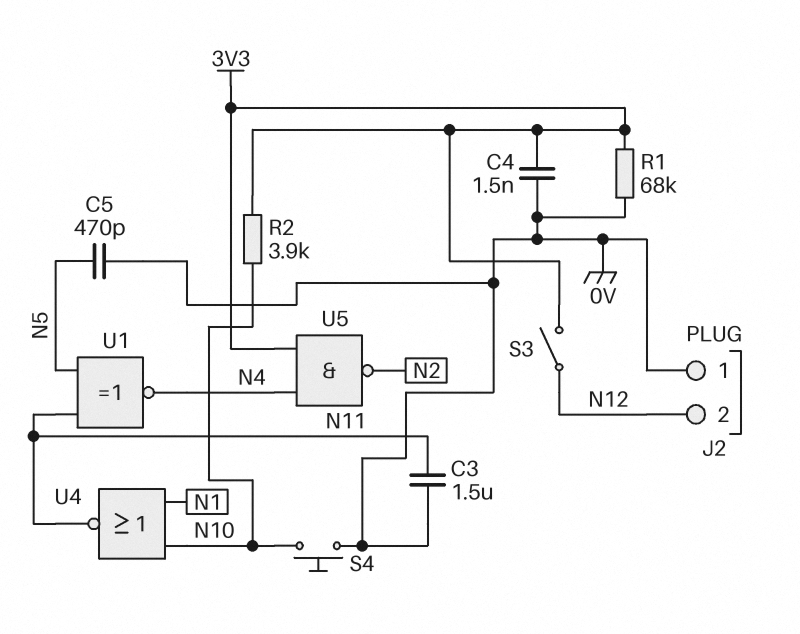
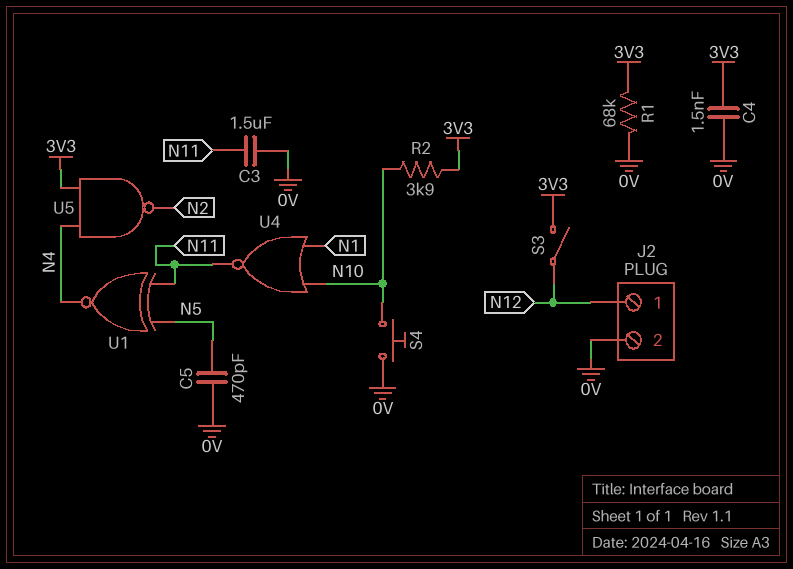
J2 pin 1: 0V -> N12
J2 pin 2: N12 -> 0V

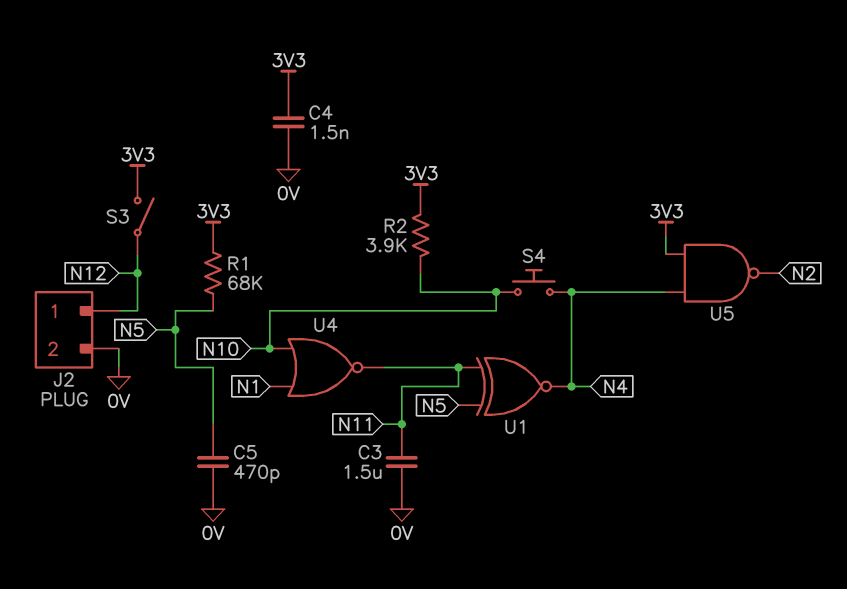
R1: 68k (0V, 3V3) -> 68k (3V3, N5)
S4: button (0V, N10) -> button (N4, N10)

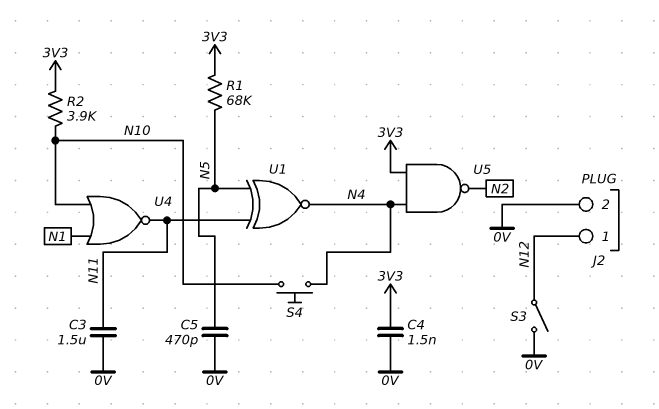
S3: switch (3V3, N12) -> switch (0V, N12)

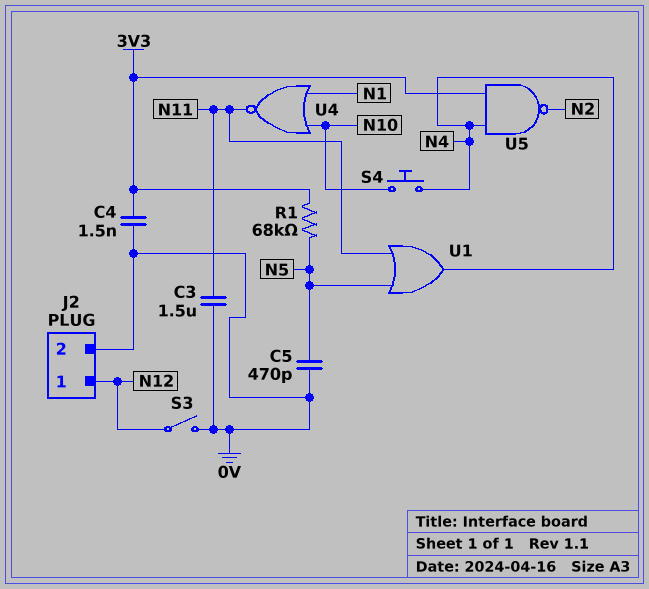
R2: 3.9k (3V3, N10) -> none
U1: XNOR (in N5, in N11, out N4) -> OR (in N5, in N11, out N4)

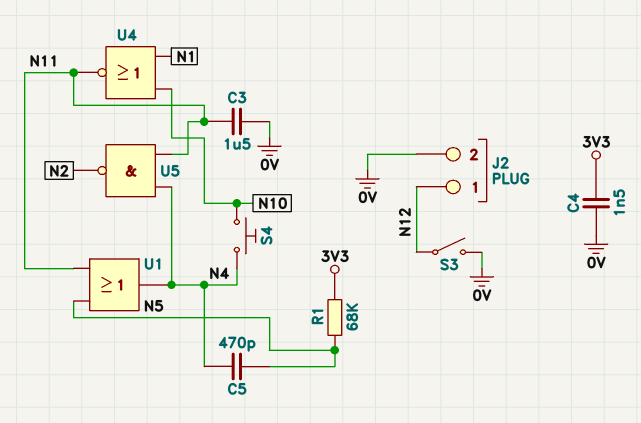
C5: 470pF (0V, N5) -> 470pF (N4, N5)
U5: NAND (in 3V3, in N4, out N2) -> NAND (in N4, in N11, out N2)

